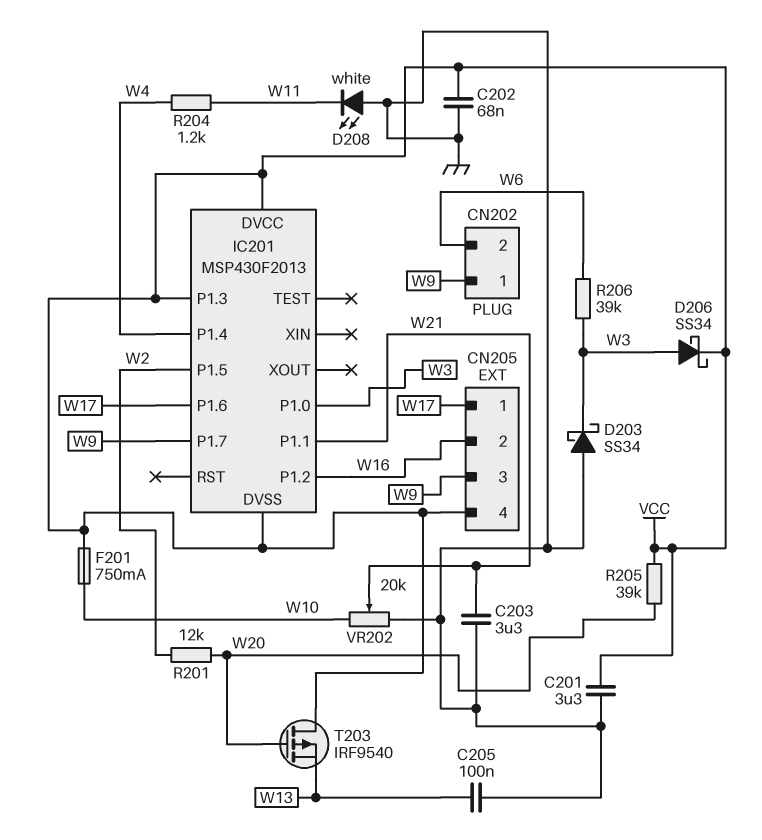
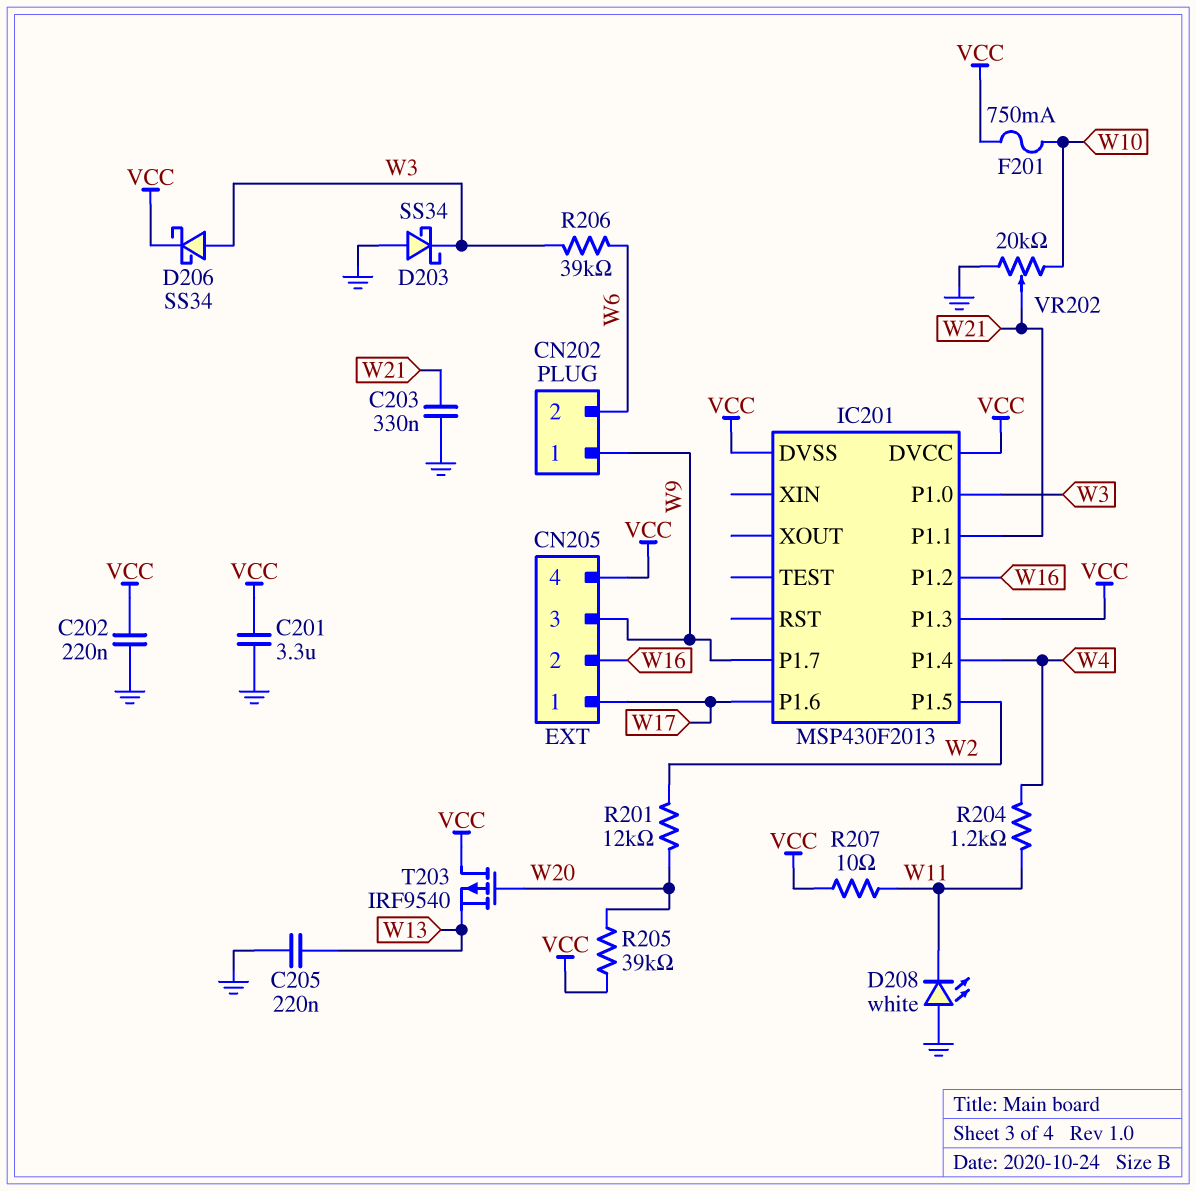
C202: 68nF (GND, VCC) -> 220nF (GND, VCC)
C203: 3.3uF (GND, W21) -> 330nF (GND, W21)
C205: 100nF (GND, W13) -> 220nF (GND, W13)
R207: none -> 10 (VCC, W11)

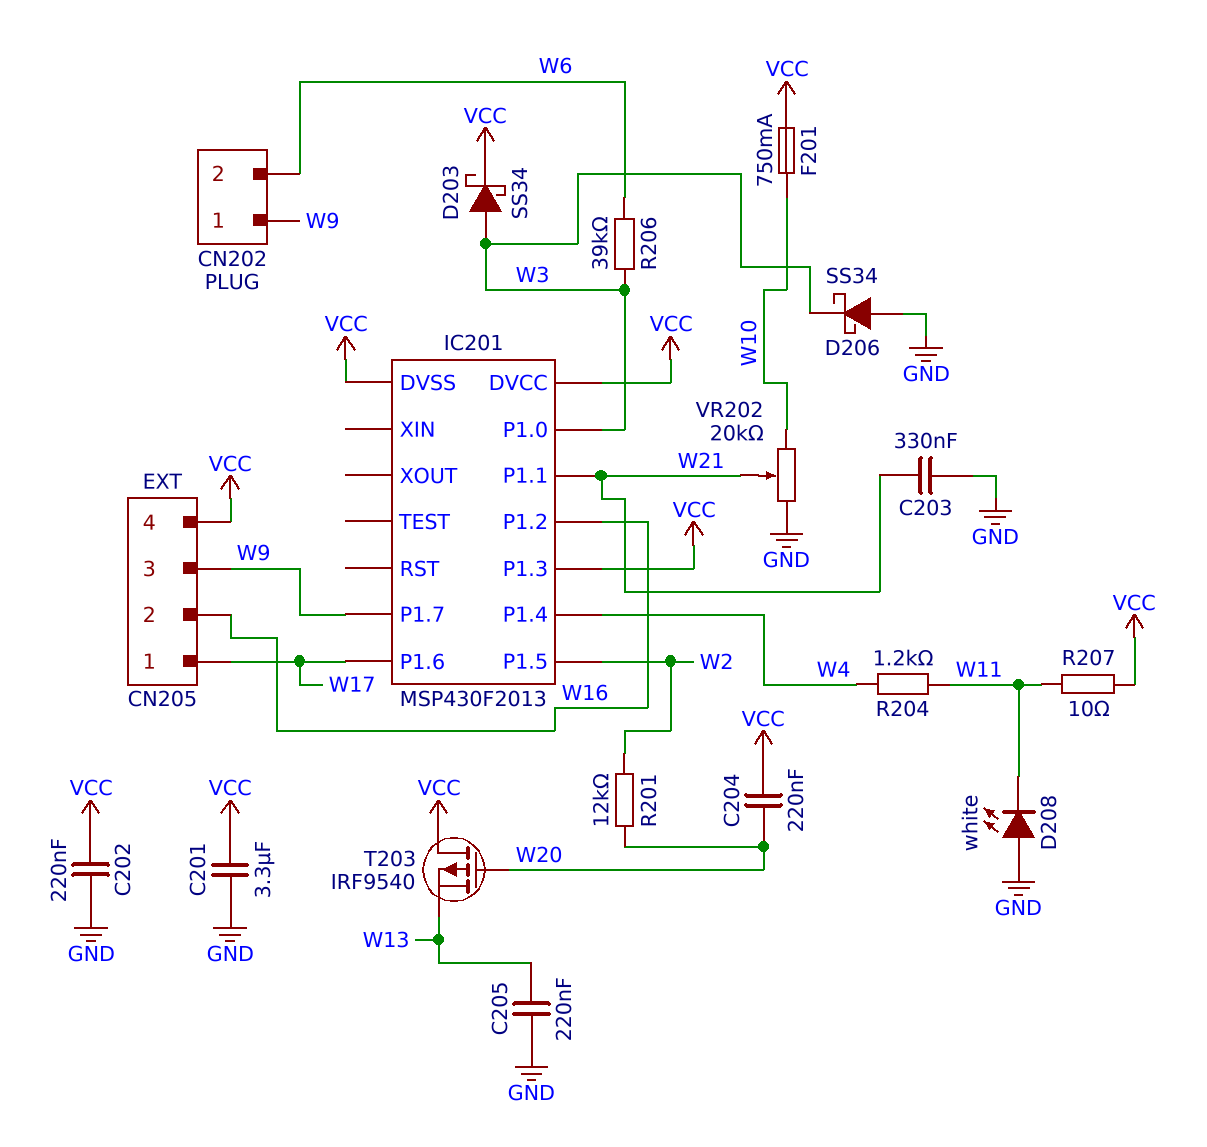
C204: none -> 220nF (VCC, W20)
D203: schottky SS34 (A GND, K W3) -> schottky SS34 (A W3, K VCC)
D206: schottky SS34 (A W3, K VCC) -> schottky SS34 (A GND, K W3)
R205: 39k (VCC, W20) -> none

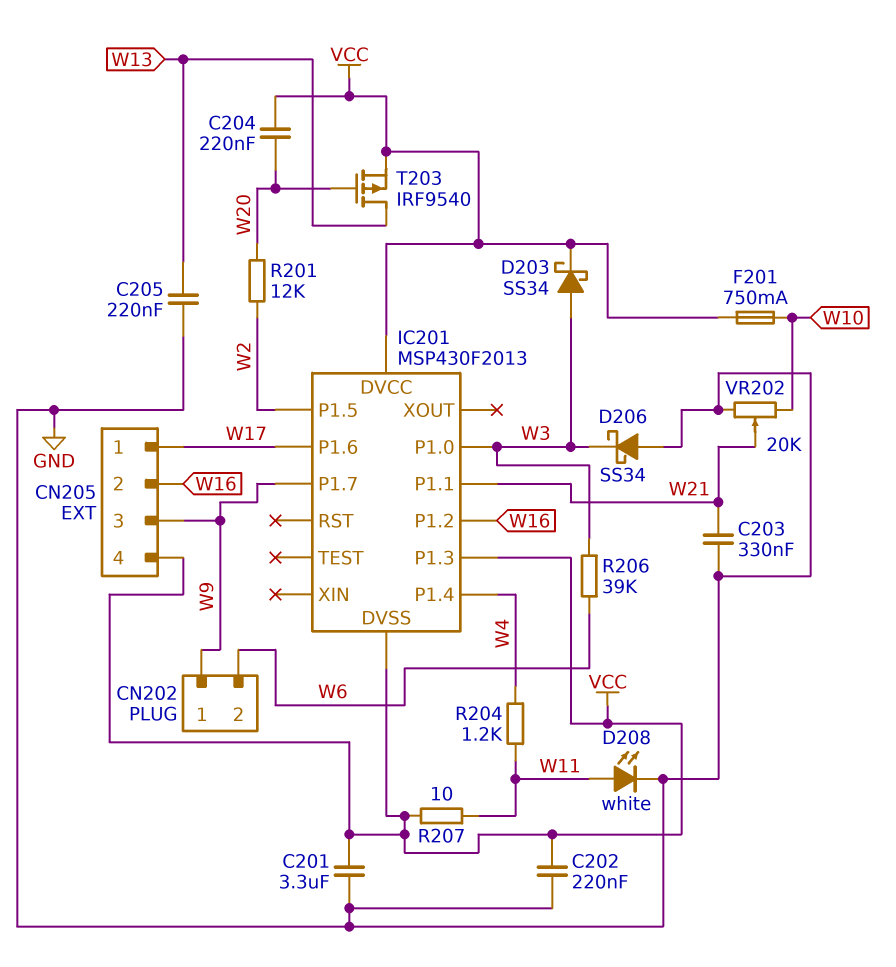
D208: LED white (A GND, K W11) -> LED white (A W11, K GND)
T203: PMOS IRF9540 (G W20, D VCC, S W13) -> PMOS IRF9540 (G W20, D W13, S VCC)

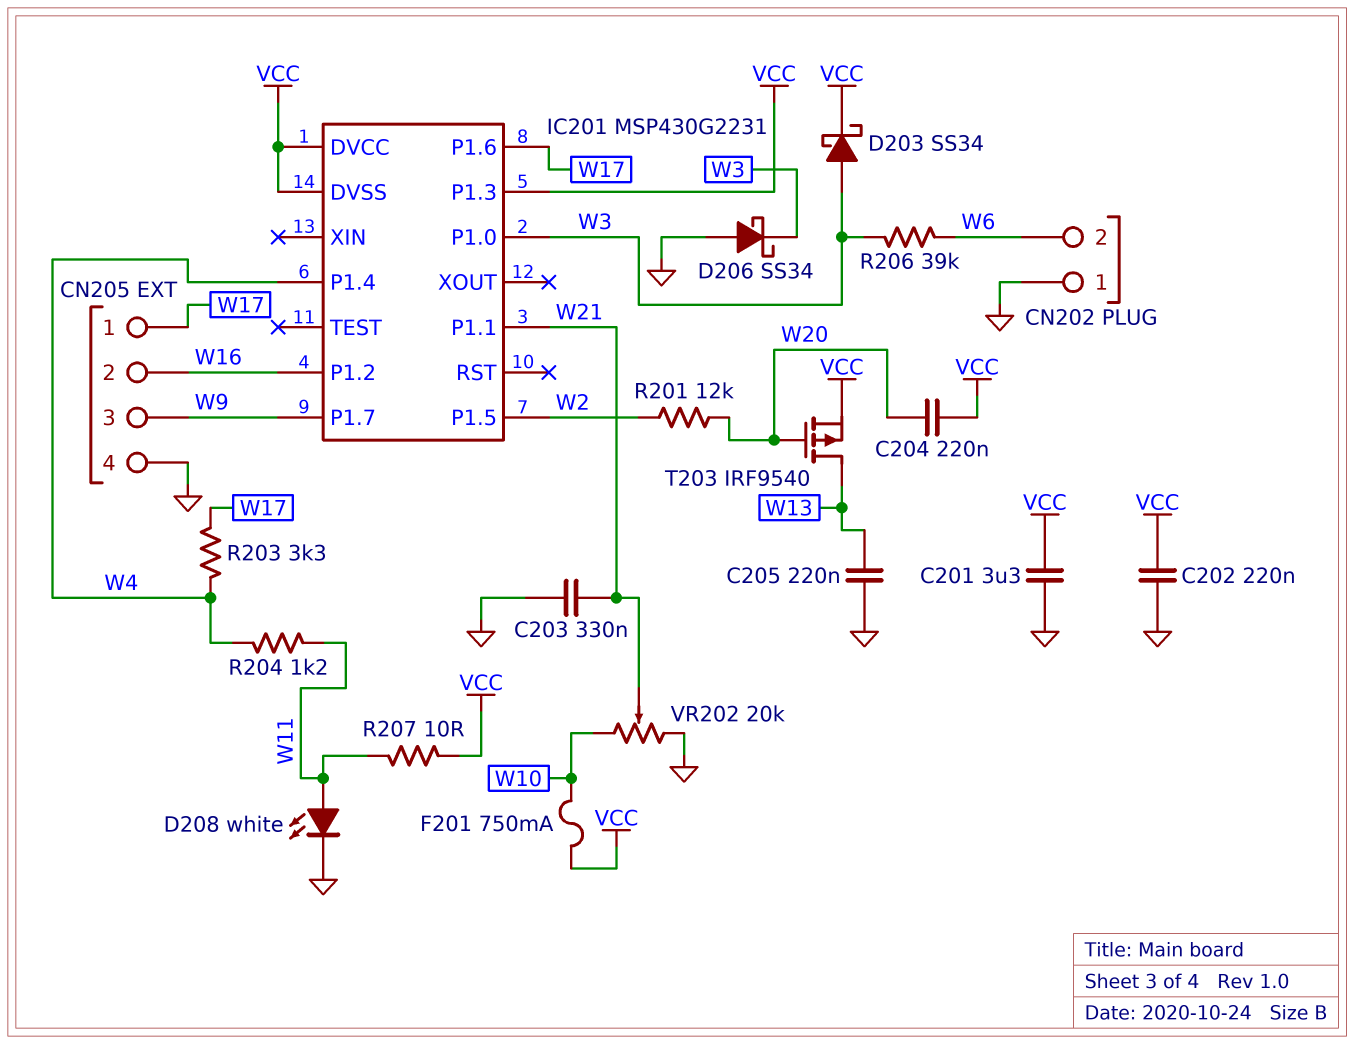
CN202 pin 1: W9 -> GND
CN205 pin 4: VCC -> GND
IC201: MSP430F2013 -> MSP430G2231
R203: none -> 3.3k (W4, W17)

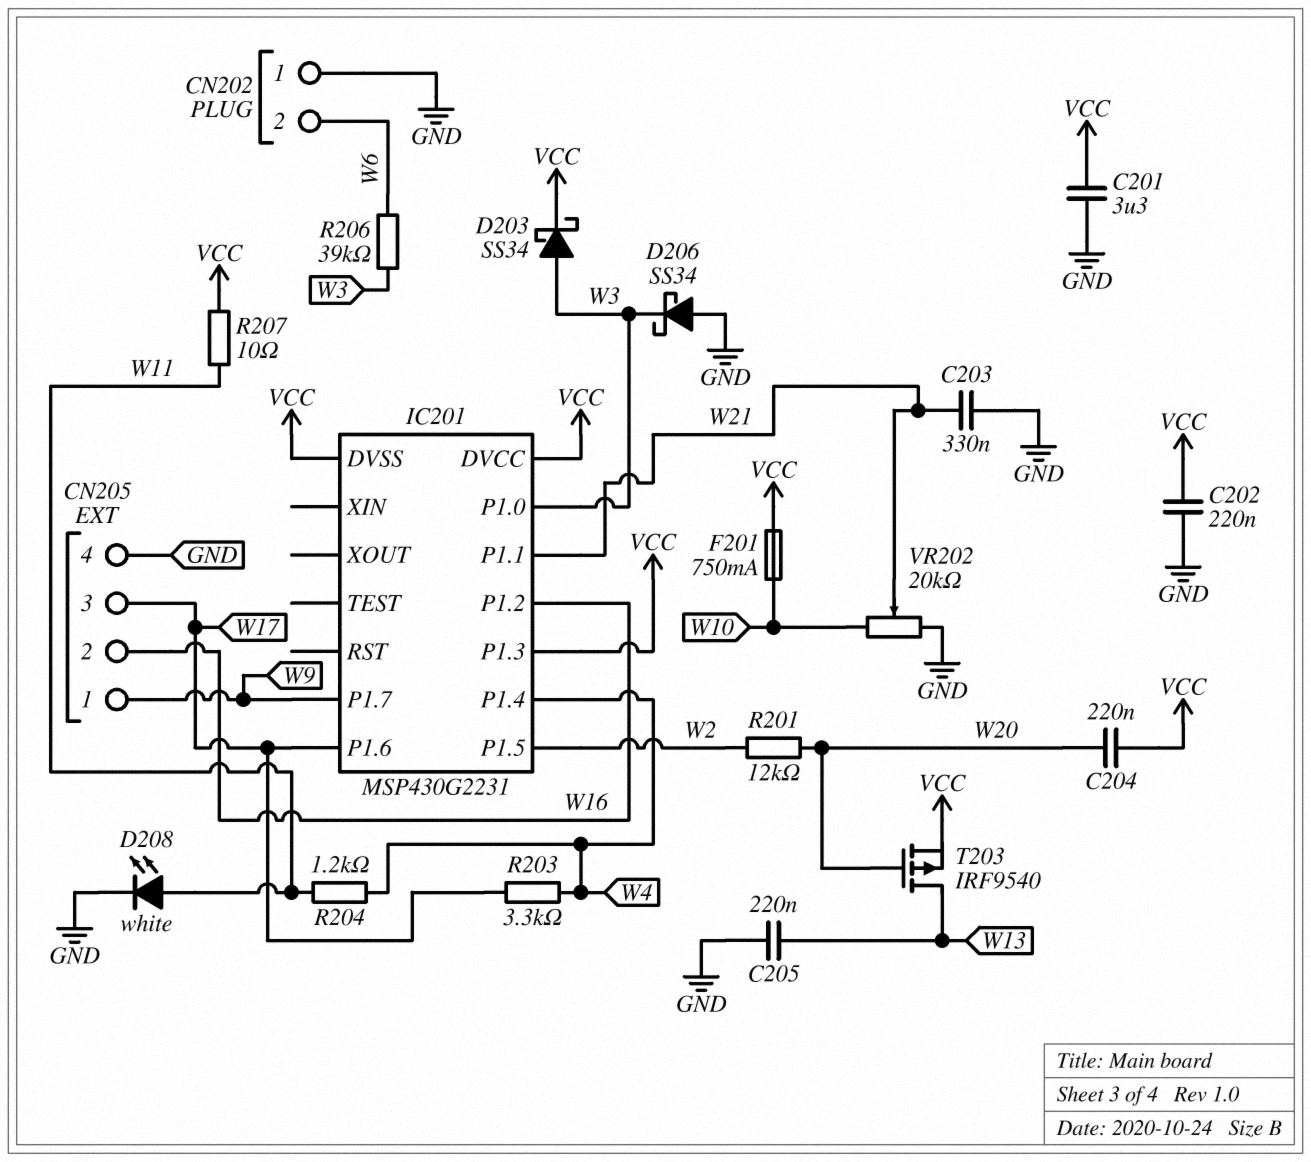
CN205 pin 1: W17 -> W9
CN205 pin 3: W9 -> W17

